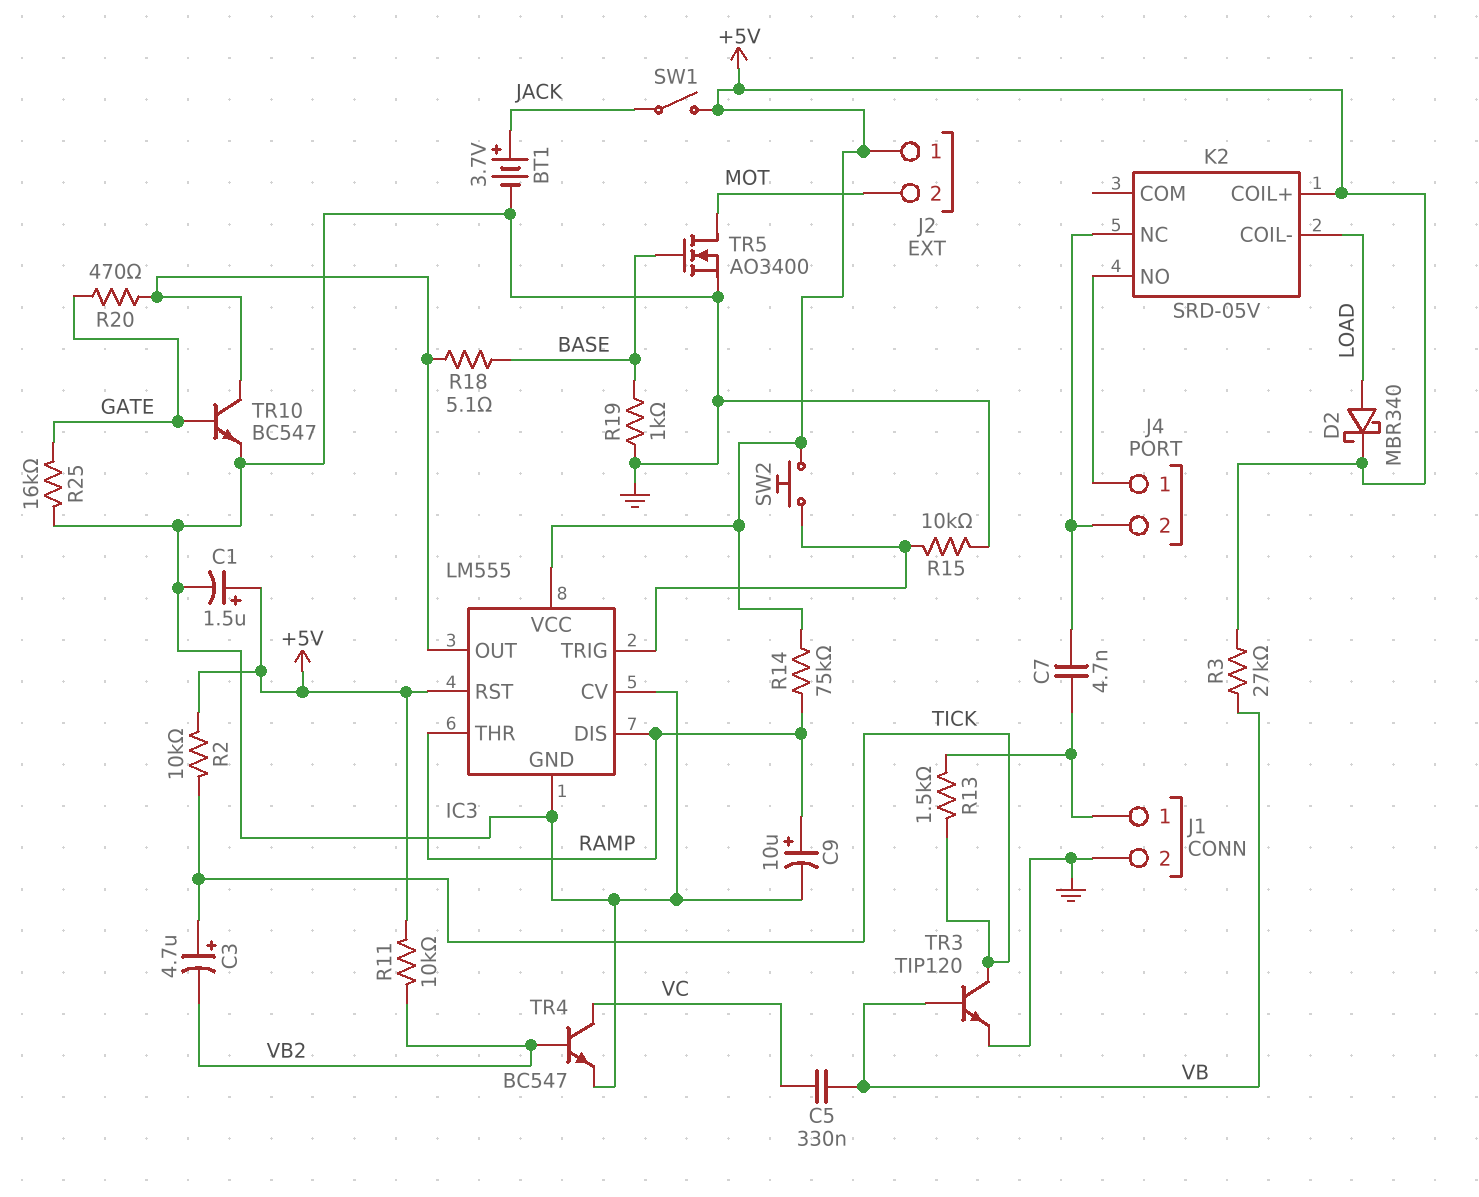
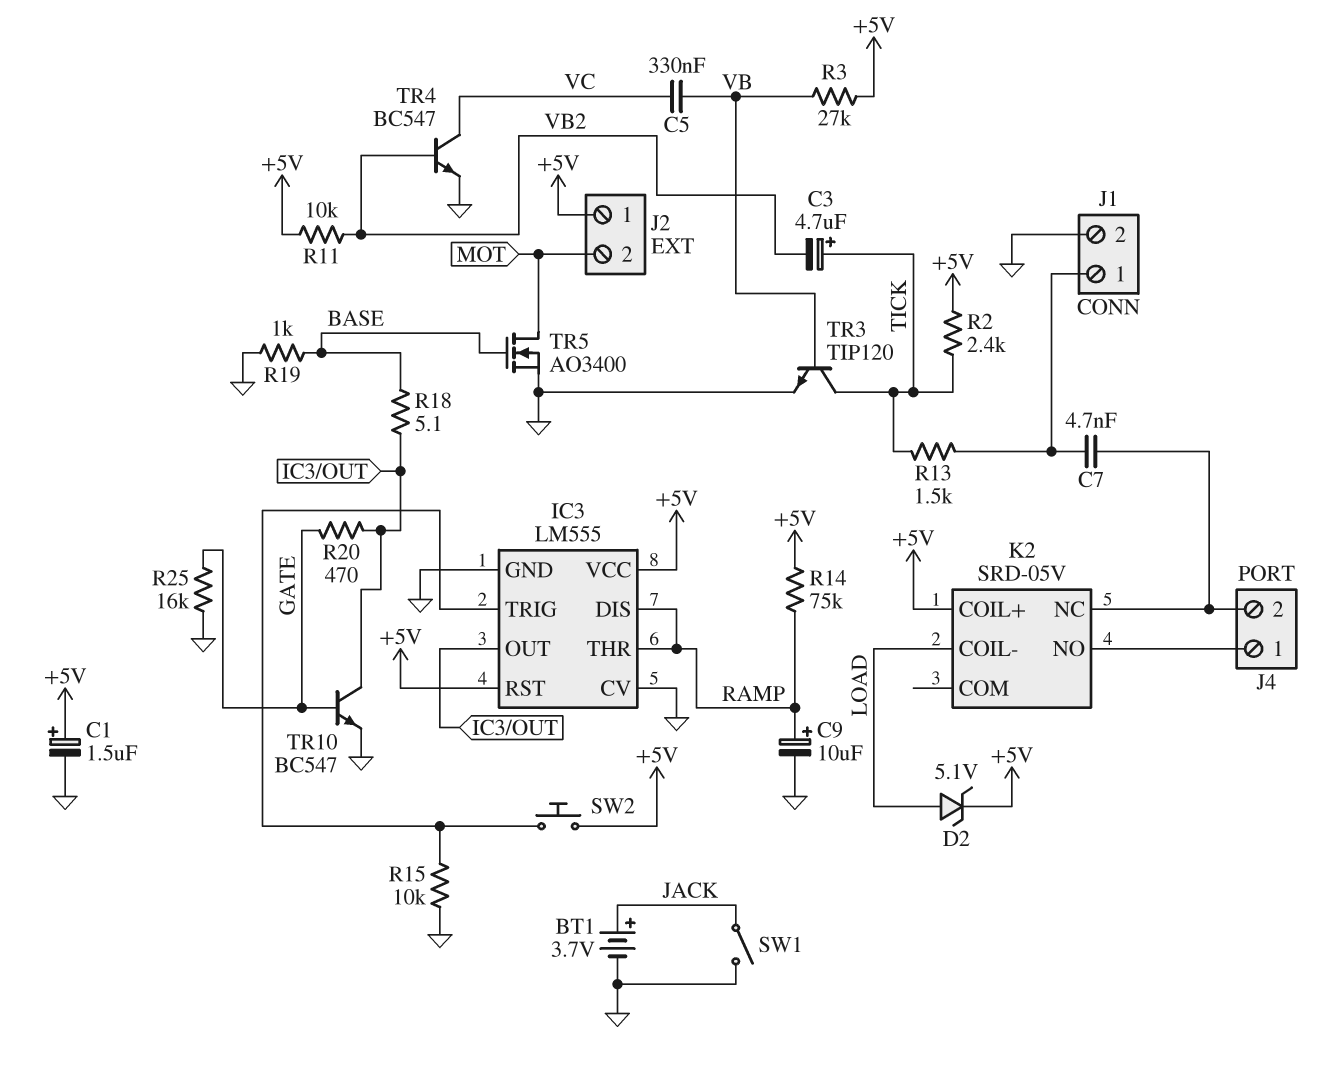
D2: schottky MBR340 (A LOAD, K +5V) -> zener 5.1V (A LOAD, K +5V)
R2: 10k (+5V, TICK) -> 2.4k (+5V, TICK)
SW1: switch (+5V, JACK) -> switch (GND, JACK)

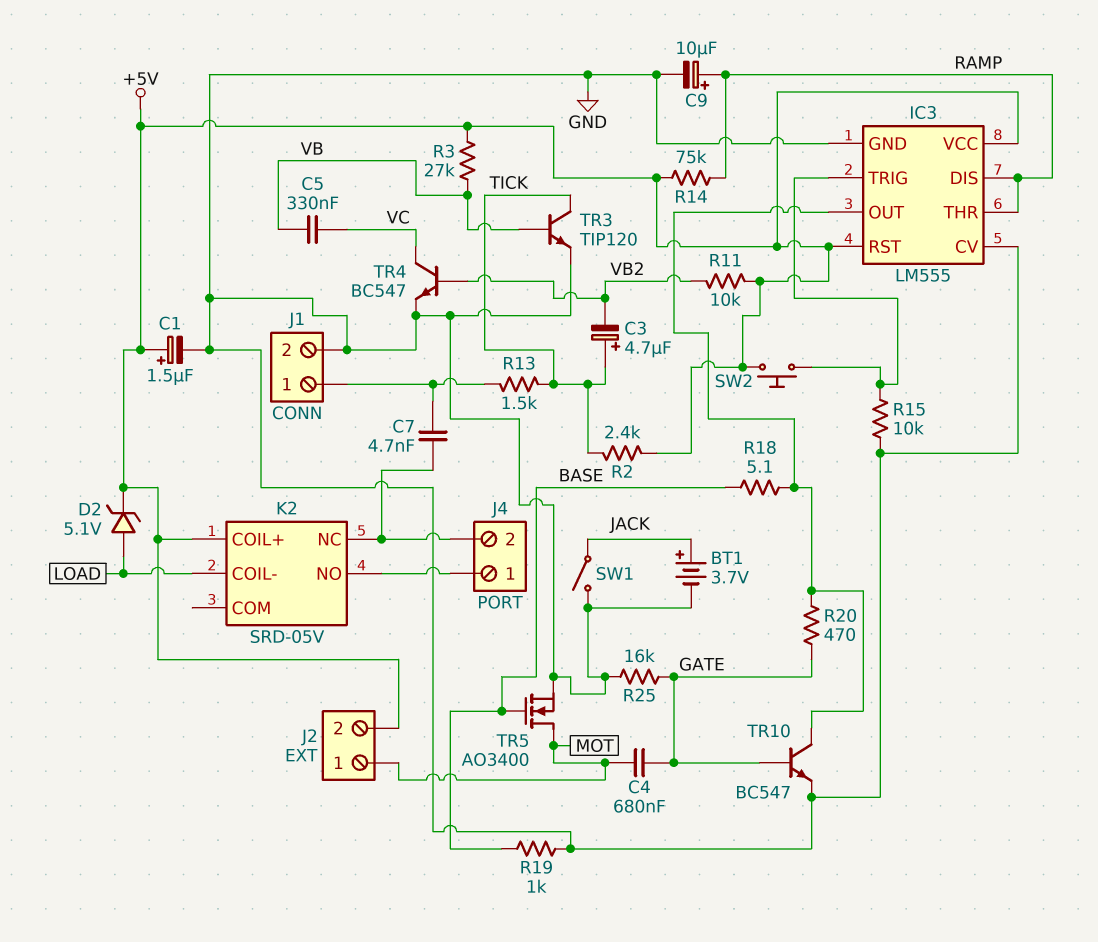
C4: none -> 680nF (GATE, MOT)
J2 pin 1: +5V -> MOT
J2 pin 2: MOT -> +5V

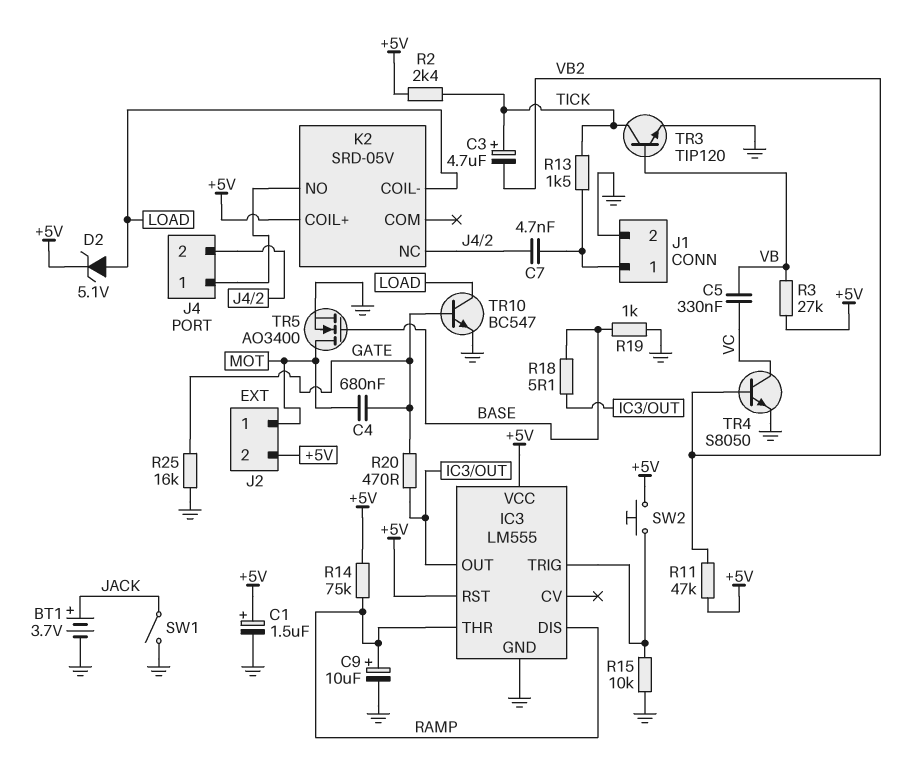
IC3 pin CV: GND -> none
R11: 10k (+5V, VB2) -> 47k (+5V, VB2)
TR4: NPN BC547 (B VB2, C VC, E GND) -> NPN S8050 (B VB2, C VC, E GND)
TR10: NPN BC547 (B GATE, C IC3/OUT, E GND) -> NPN BC547 (B GATE, C LOAD, E GND)

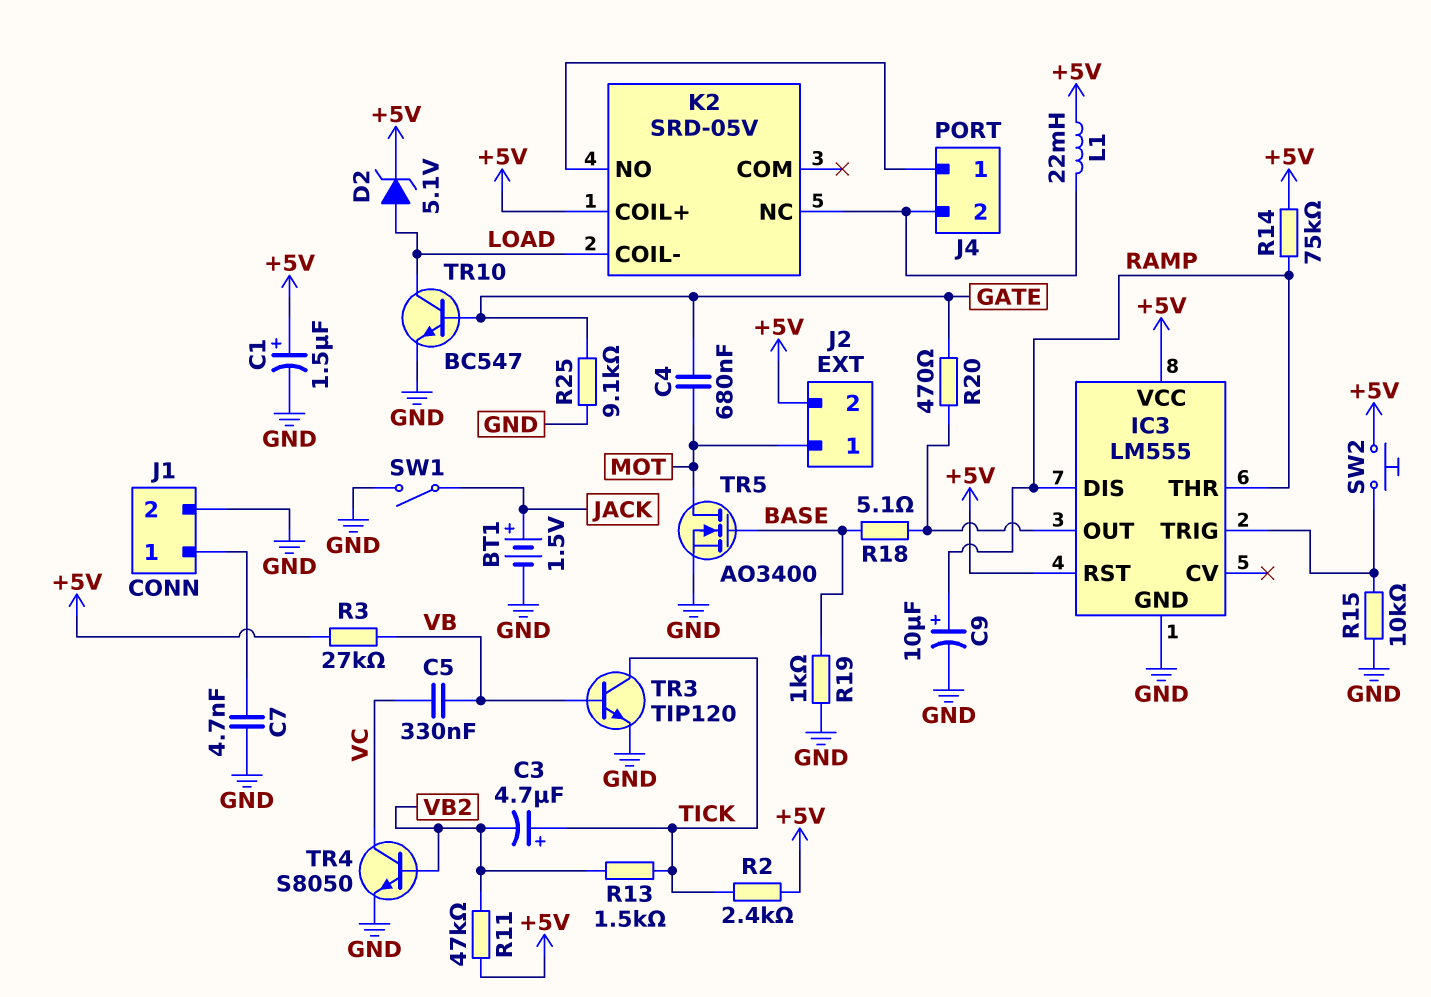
BT1: 3.7V (plus JACK, minus GND) -> 1.5V (plus JACK, minus GND)
C7: 4.7nF (J1/1, J4/2) -> 4.7nF (GND, J1/1)
L1: none -> 22mH (+5V, J4/2)
R13: 1.5k (J1/1, TICK) -> 1.5k (TICK, VB2)
R25: 16k (GATE, GND) -> 9.1k (GATE, GND)

